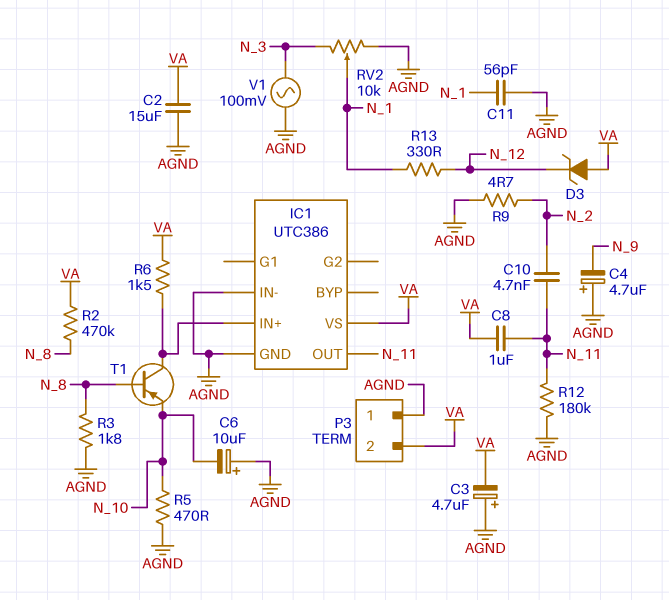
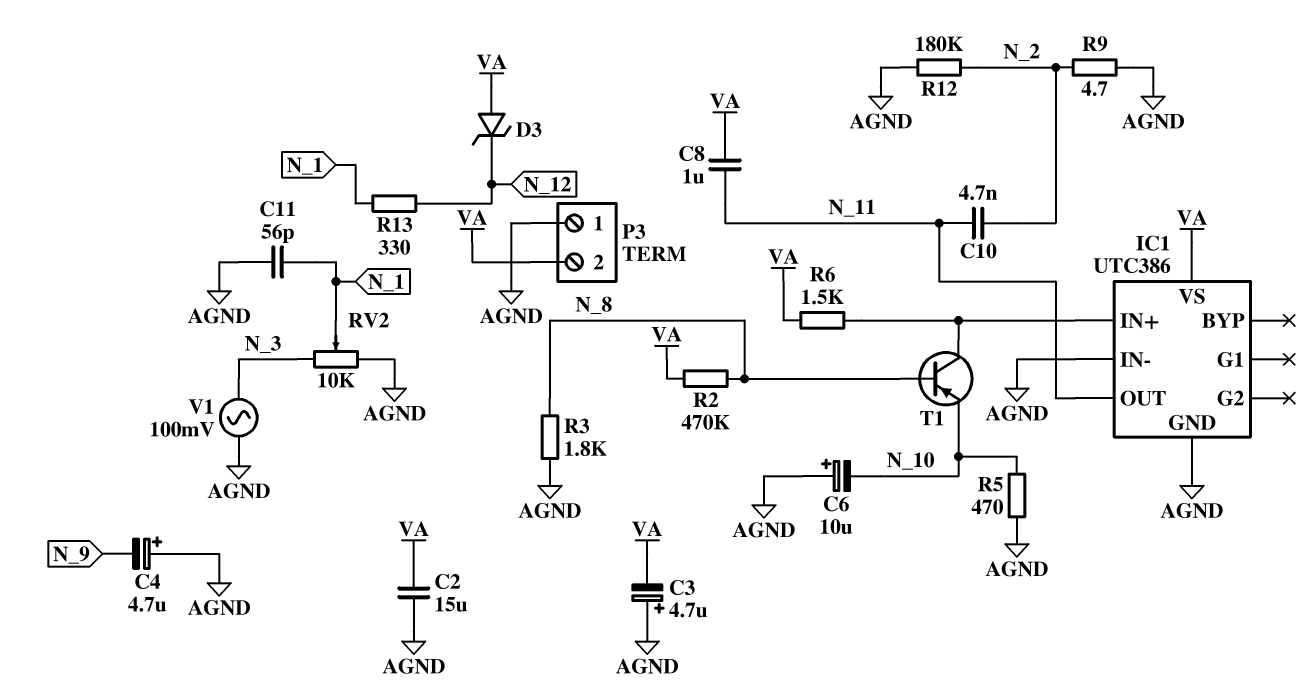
R12: 180k (AGND, N_11) -> 180k (AGND, N_2)

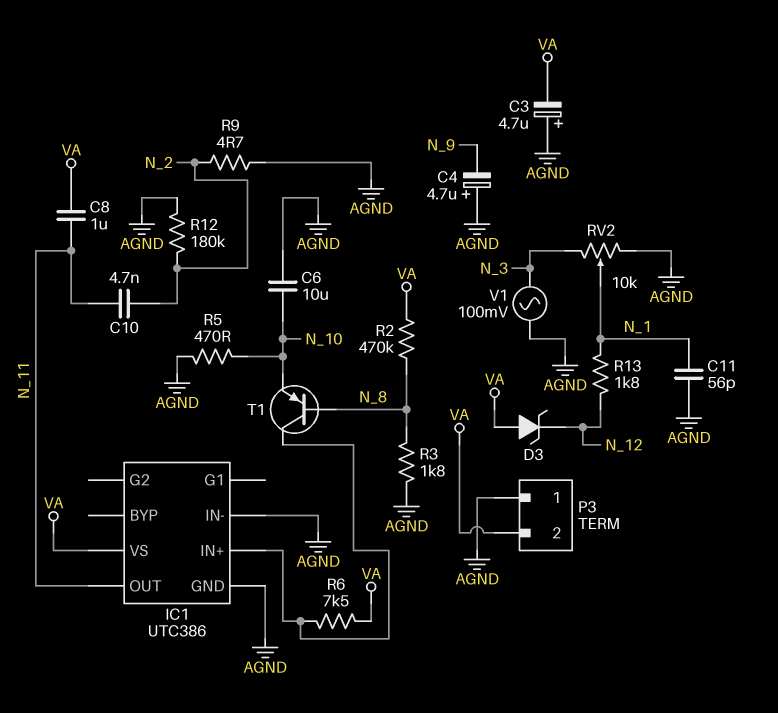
C2: 15uF (AGND, VA) -> none
C6: 10uF (plus AGND, minus N_10) -> 10uF (AGND, N_10)
R6: 1.5k (IC1/IN+, VA) -> 7.5k (IC1/IN+, VA)
R13: 330 (N_1, N_12) -> 1.8k (N_1, N_12)

